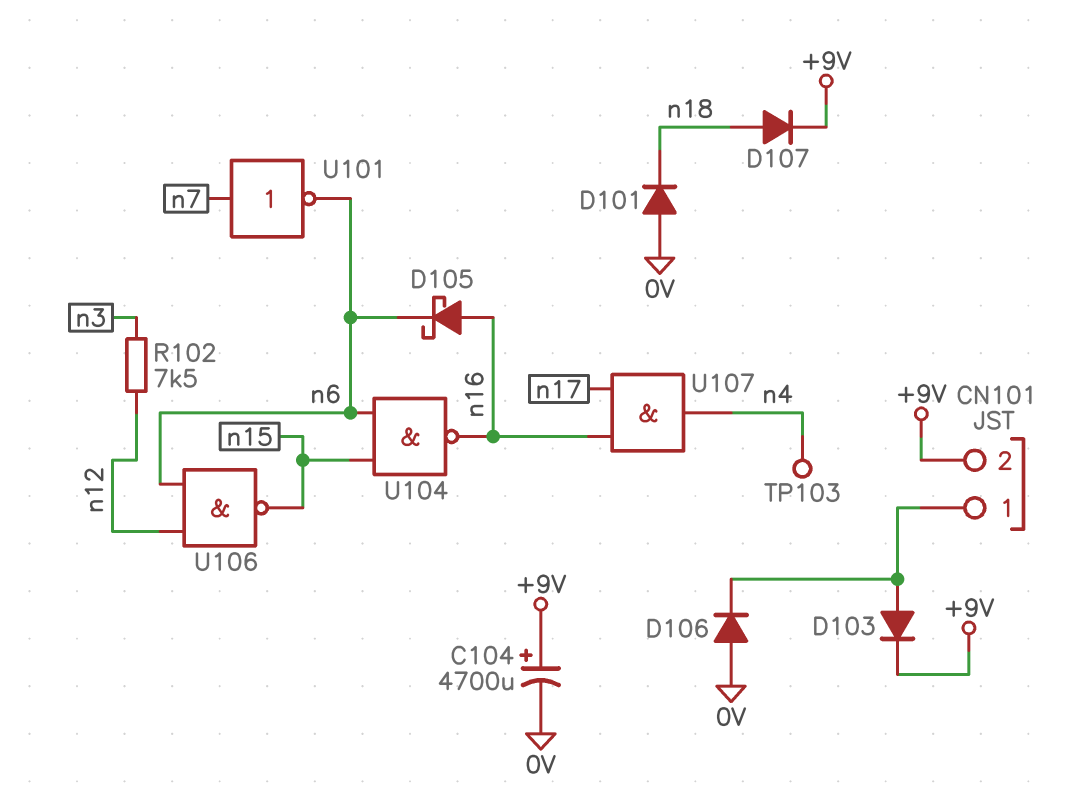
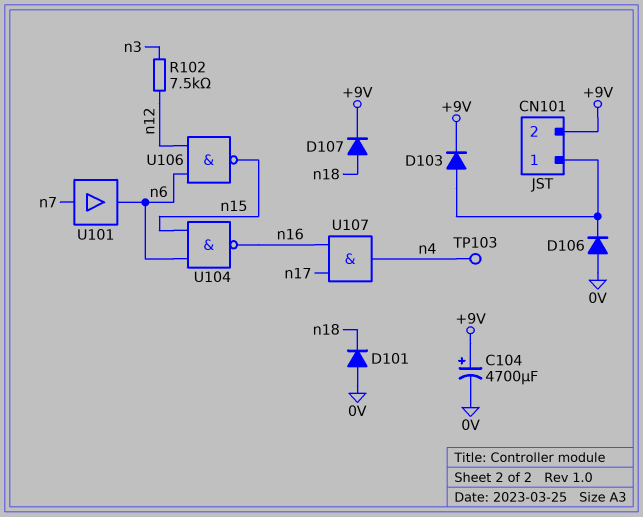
D105: schottky (A n16, K n6) -> none
U101: NOT (in n7, out n6) -> buffer (in n7, out n6)

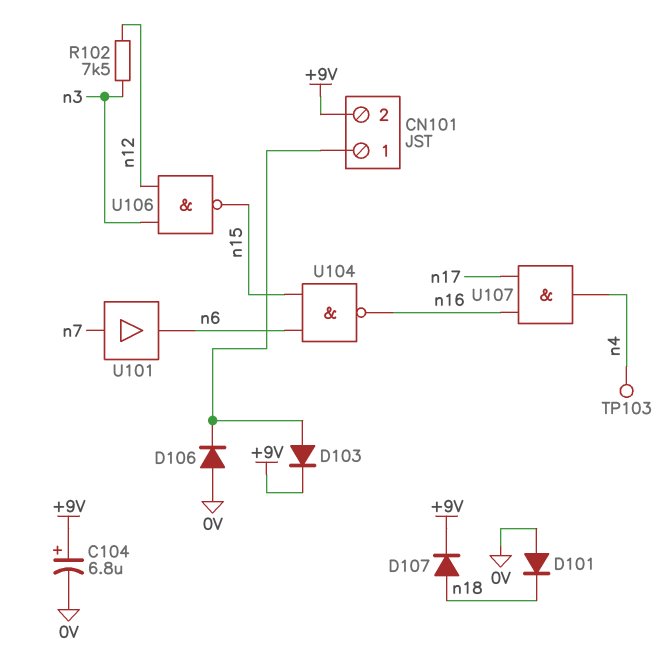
C104: 4700uF (plus +9V, minus 0V) -> 6.8uF (plus +9V, minus 0V)
U106: NAND (in n6, in n12, out n15) -> NAND (in n3, in n12, out n15)

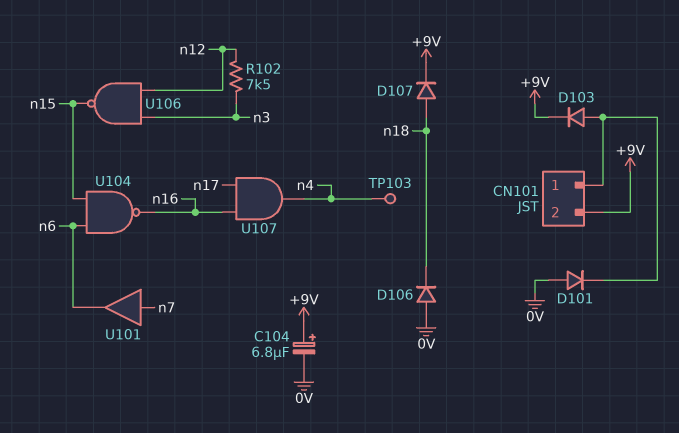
D101: diode (A 0V, K n18) -> diode (A 0V, K CN101/1)
D106: diode (A 0V, K CN101/1) -> diode (A 0V, K n18)

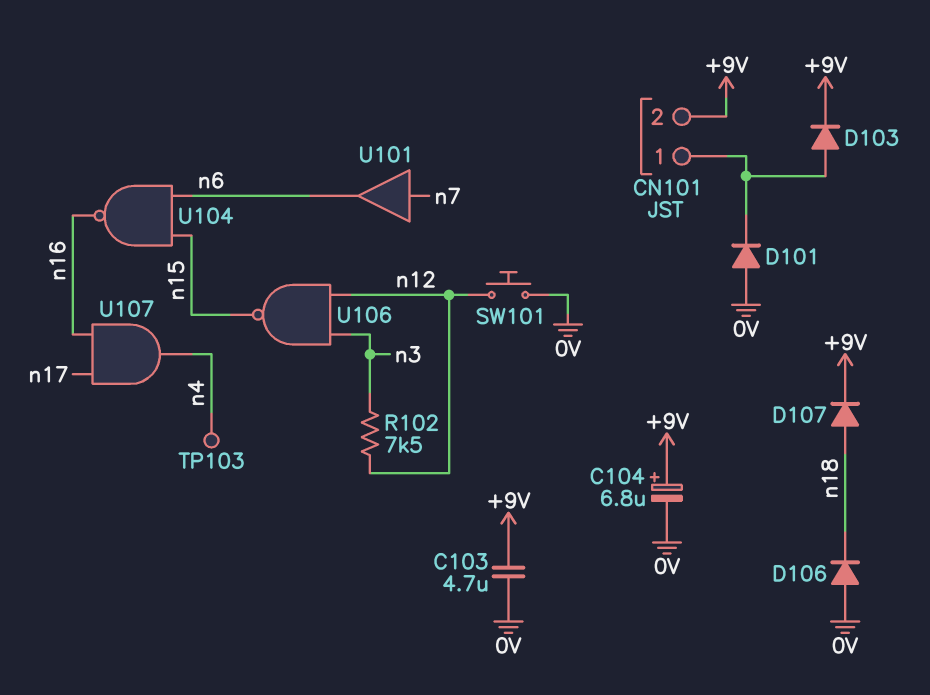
C103: none -> 4.7uF (+9V, 0V)
SW101: none -> button (0V, n12)

